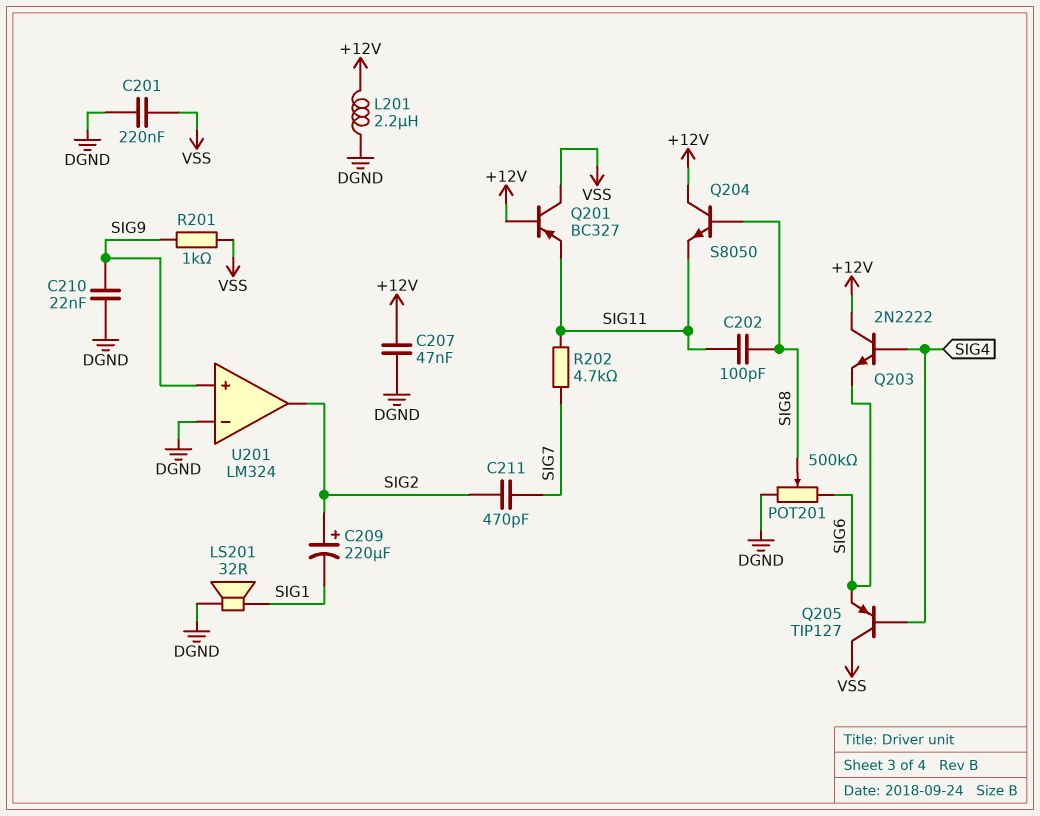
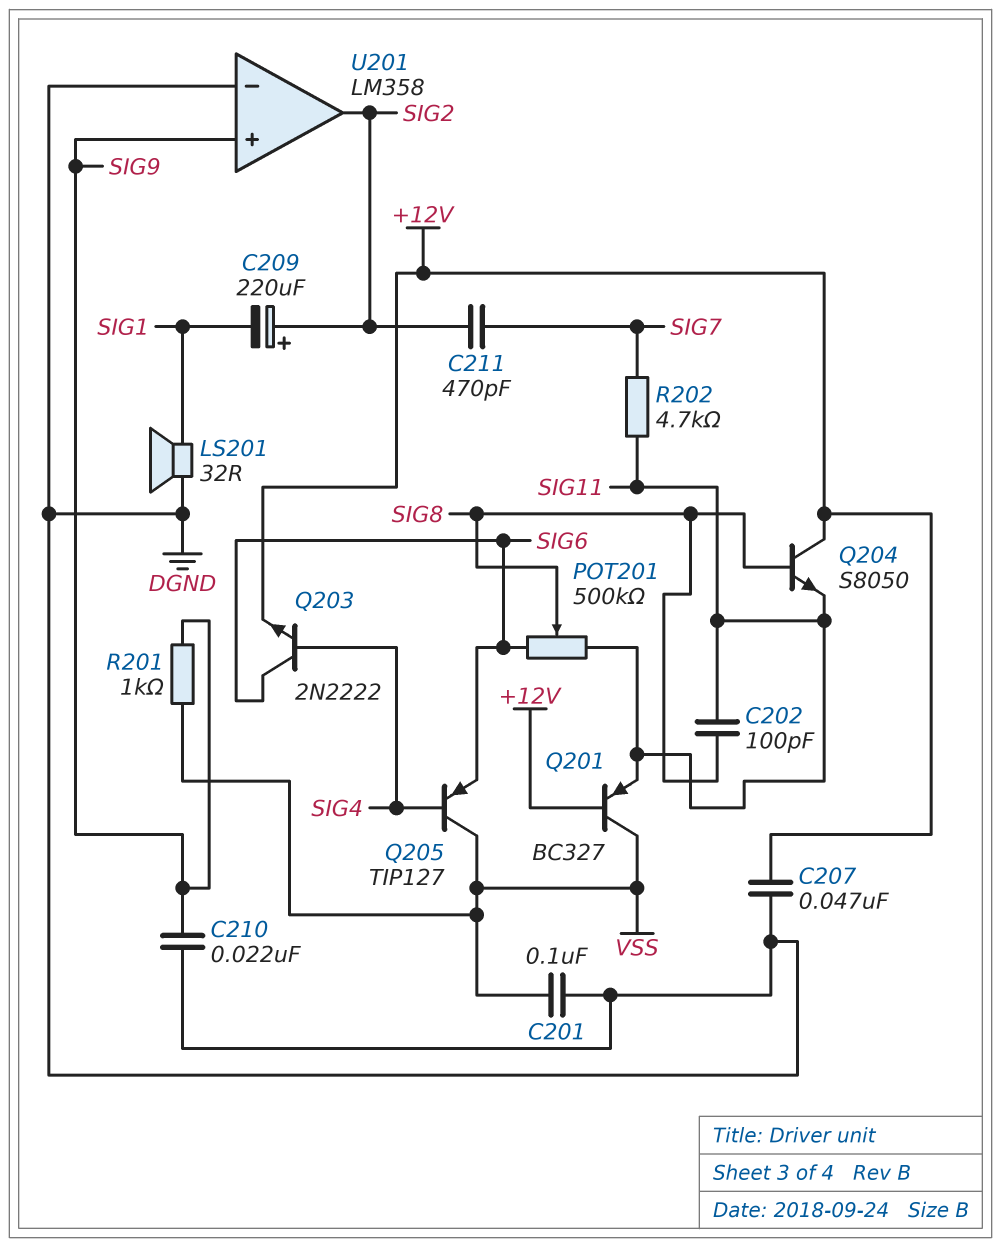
C201: 220nF (DGND, VSS) -> 100nF (DGND, VSS)
L201: 2.2uH (+12V, DGND) -> none
POT201: 500k (DGND, SIG6, wiper SIG8) -> 500k (SIG6, SIG11, wiper SIG8)
Q203: NPN 2N2222 (B SIG4, C +12V, E SIG6) -> NPN 2N2222 (B SIG4, C SIG6, E +12V)
U201: LM324 -> LM358

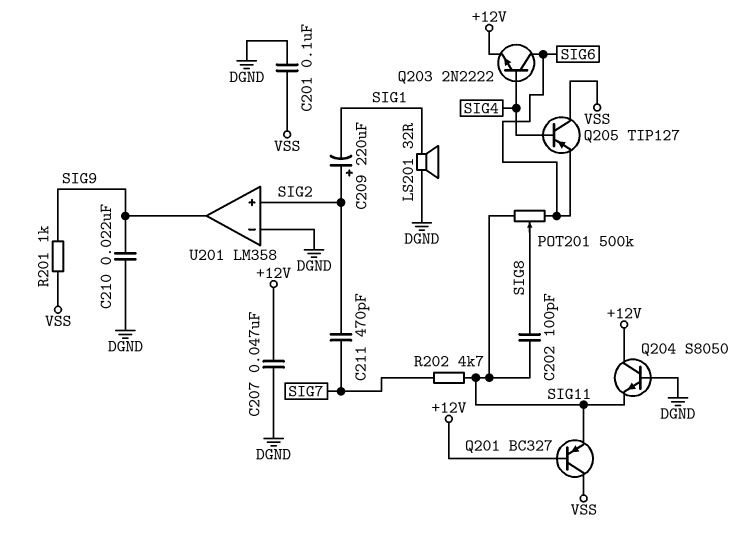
Q204: NPN S8050 (B SIG8, C +12V, E SIG11) -> NPN S8050 (B DGND, C +12V, E SIG11)
U201 pin in+: SIG9 -> SIG2
U201 pin out: SIG2 -> SIG9

